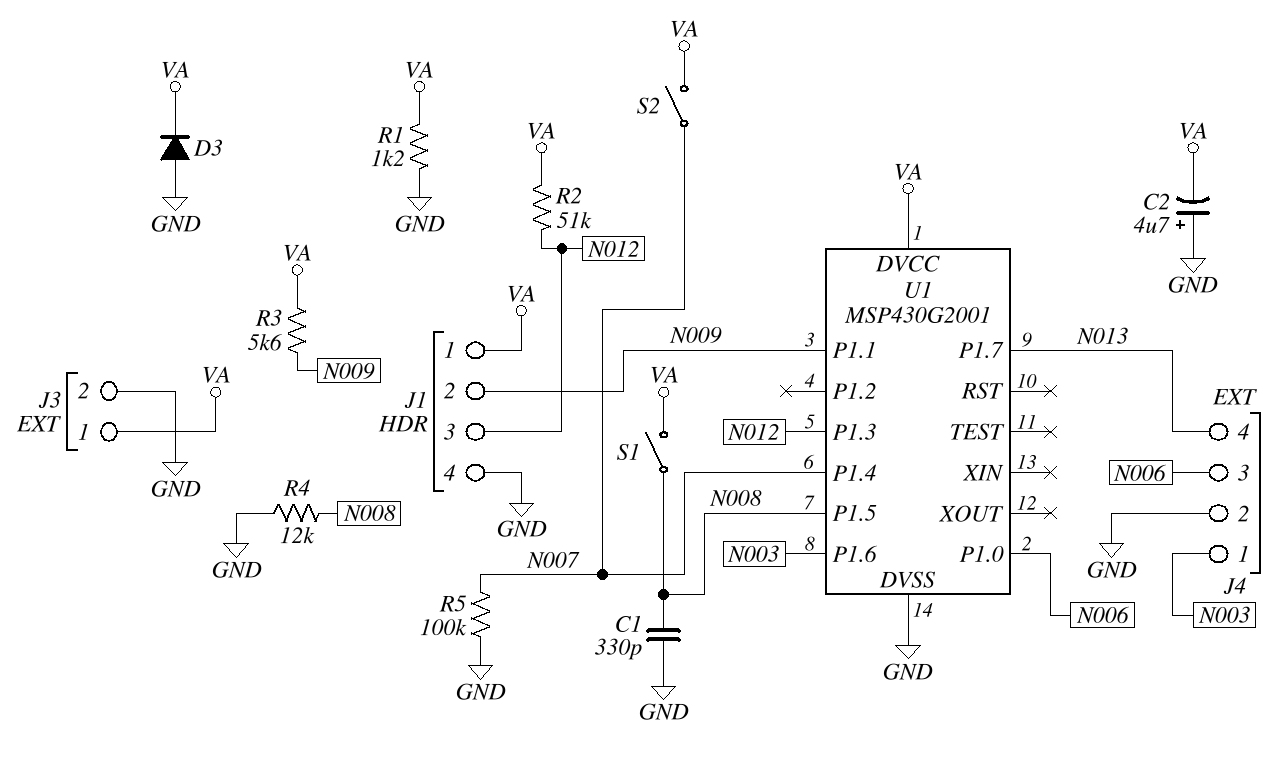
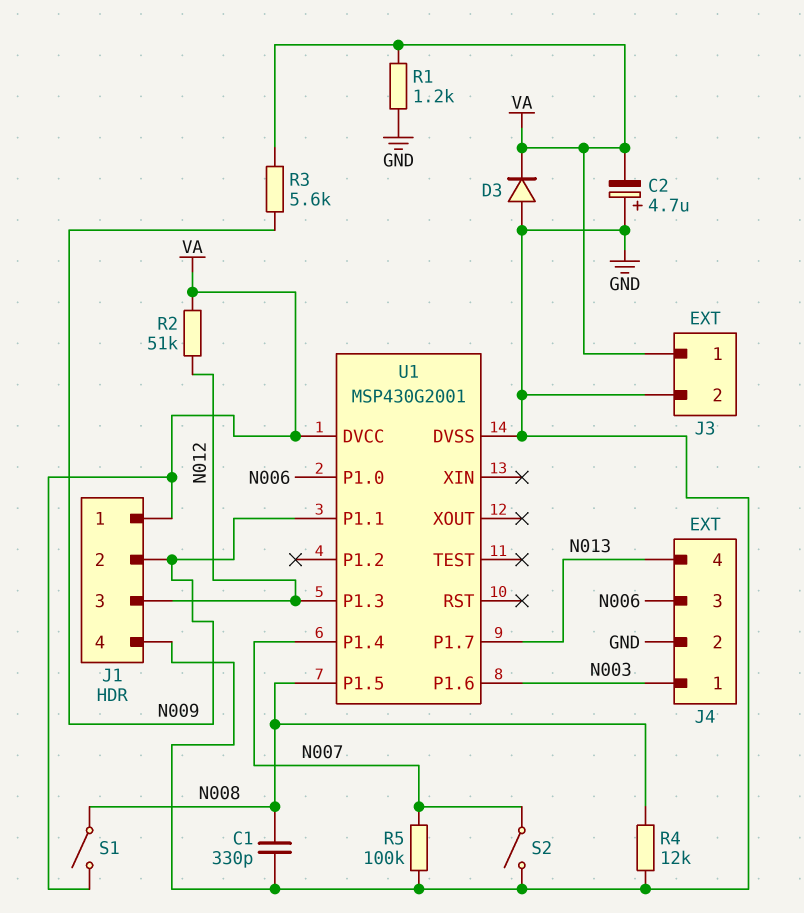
S2: switch (N007, VA) -> switch (GND, N007)

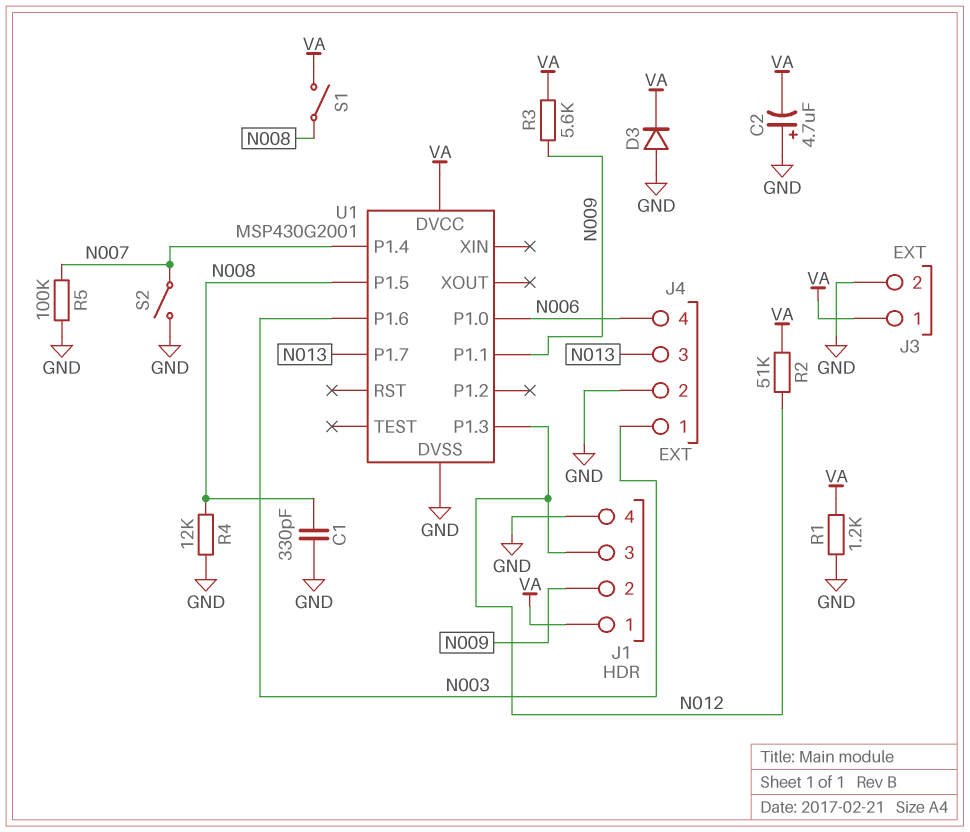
J4 pin 3: N006 -> N013
J4 pin 4: N013 -> N006

